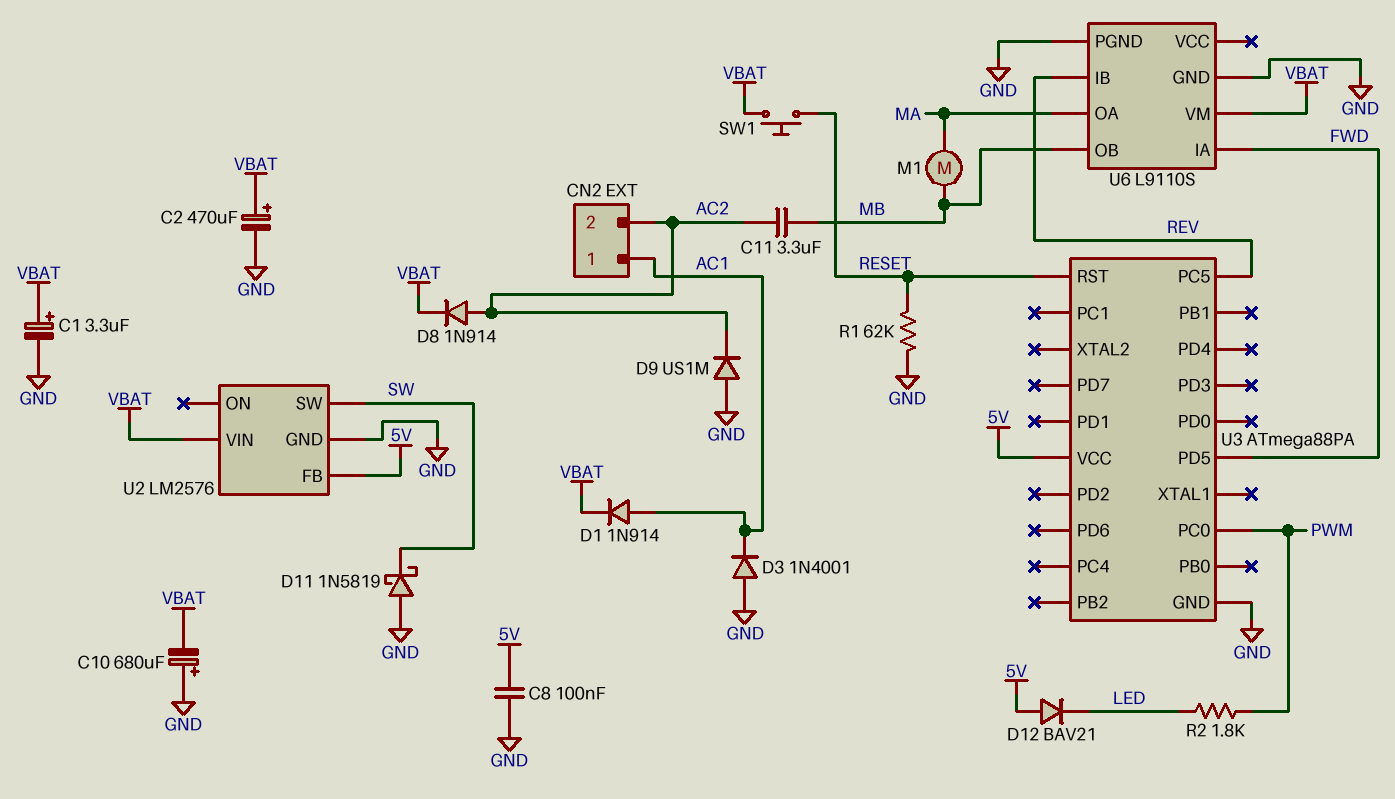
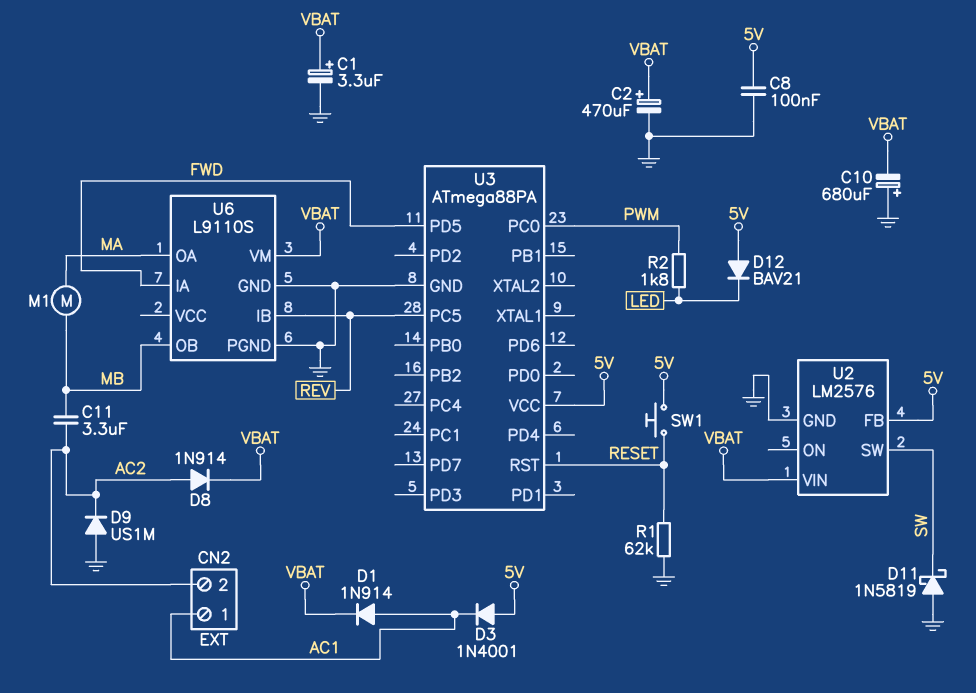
D3: diode 1N4001 (A GND, K AC1) -> diode 1N4001 (A 5V, K AC1)
SW1: button (RESET, VBAT) -> button (5V, RESET)

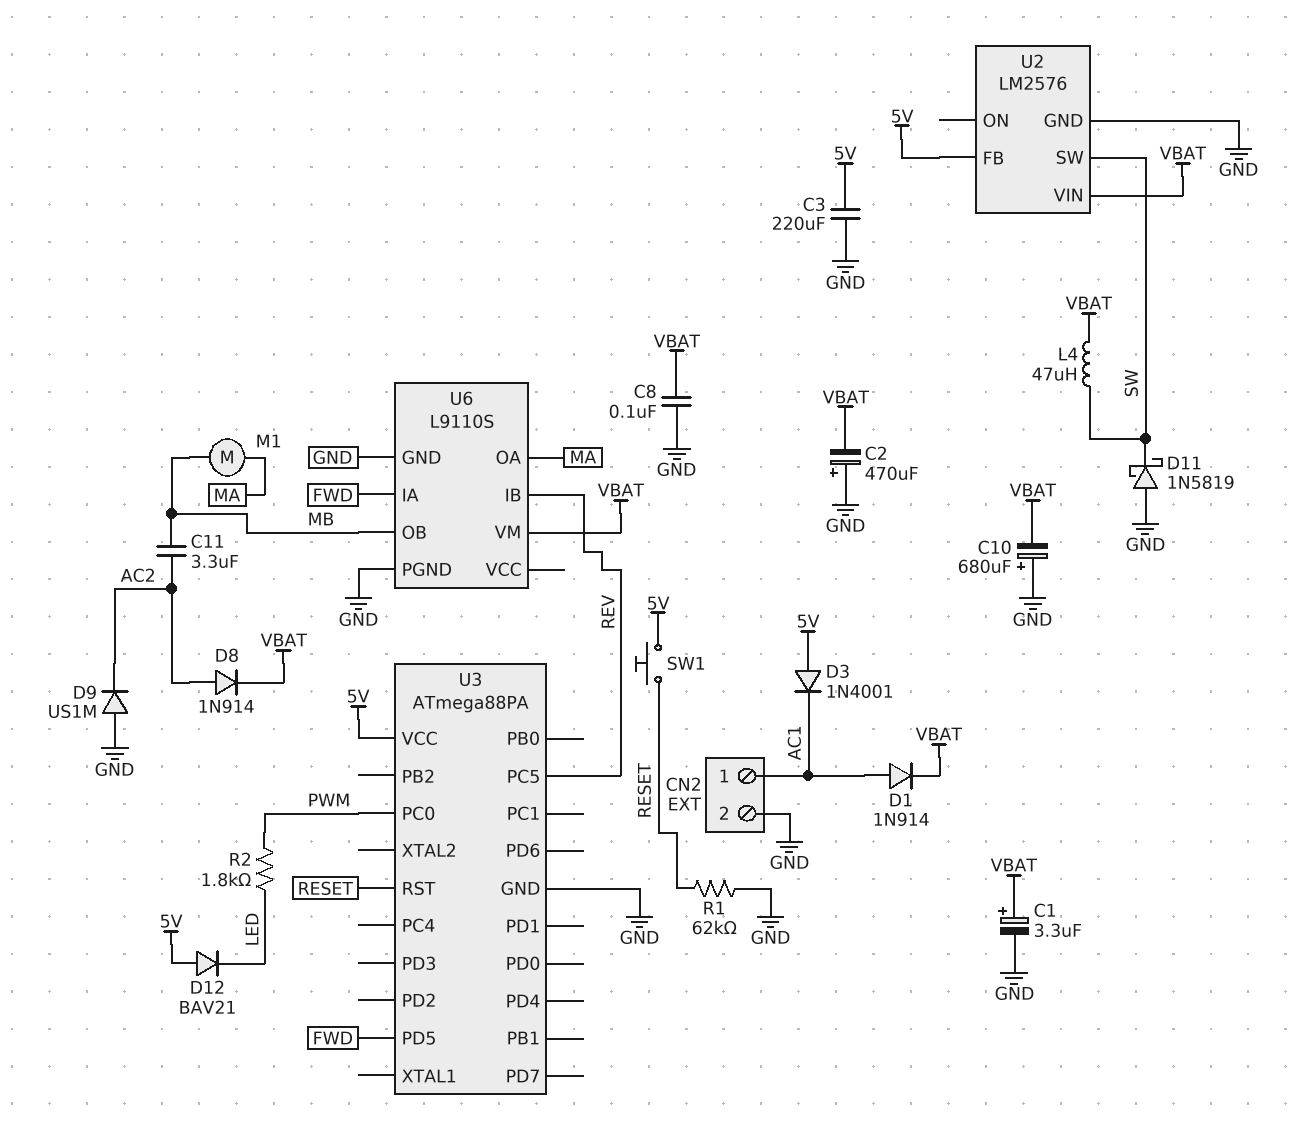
C2: 470uF (plus VBAT, minus GND) -> 470uF (plus GND, minus VBAT)
C3: none -> 220uF (5V, GND)
C8: 100nF (5V, GND) -> 100nF (GND, VBAT)
CN2 pin 2: AC2 -> GND
L4: none -> 47uH (SW, VBAT)

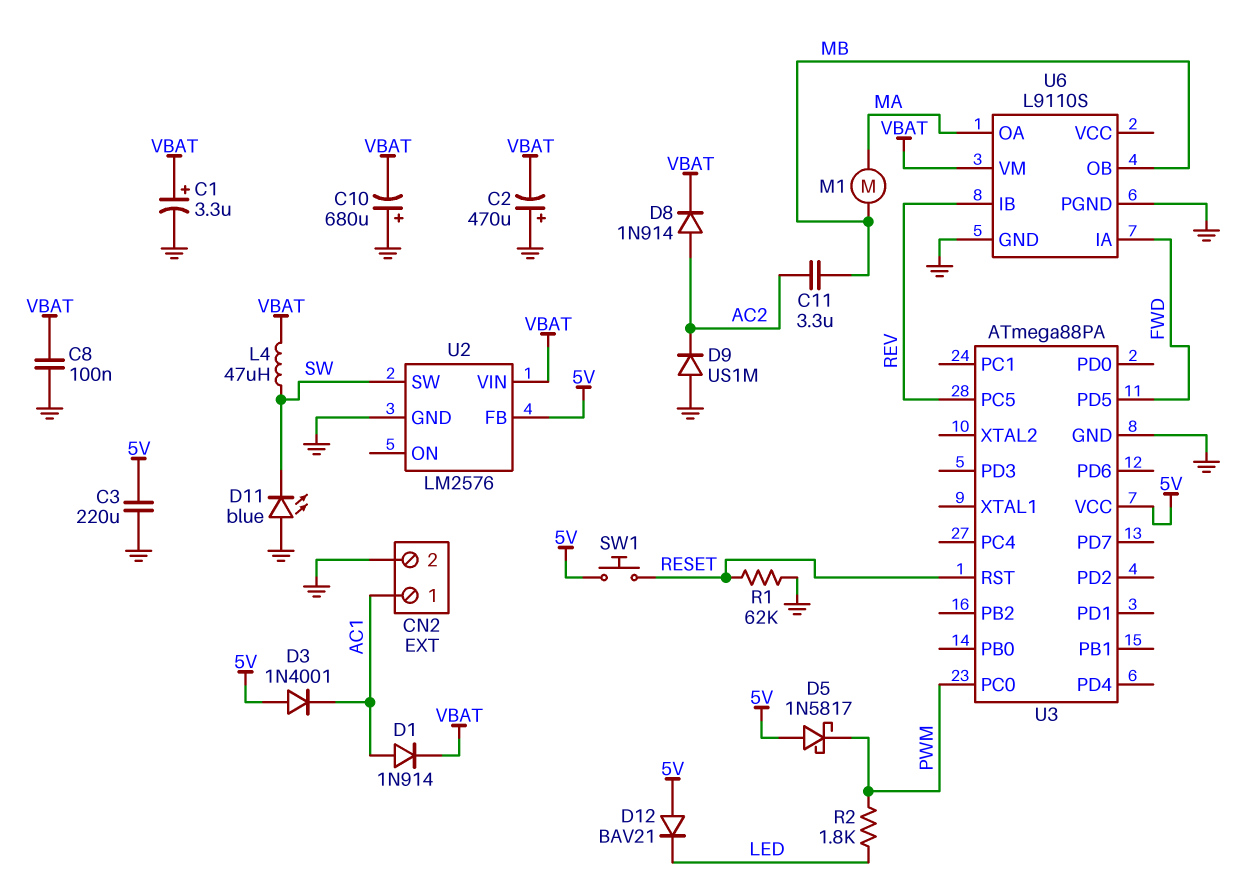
D5: none -> schottky 1N5817 (A 5V, K PWM)
D11: schottky 1N5819 (A GND, K SW) -> LED blue (A GND, K SW)

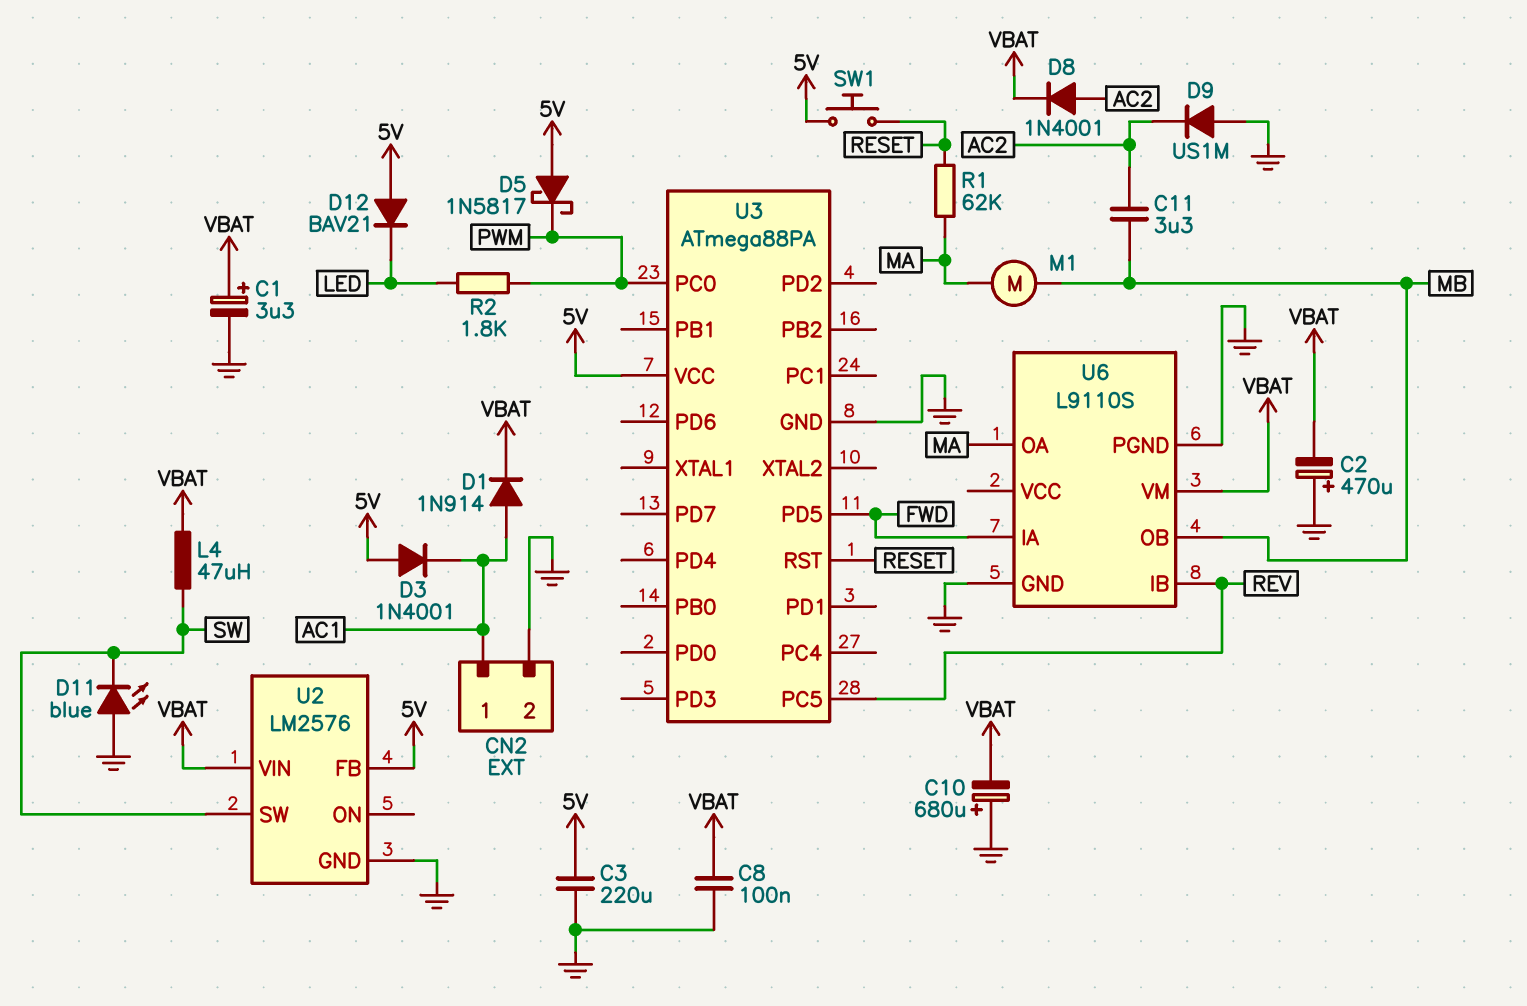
D8: diode 1N914 (A AC2, K VBAT) -> diode 1N4001 (A AC2, K VBAT)
R1: 62k (GND, RESET) -> 62k (MA, RESET)

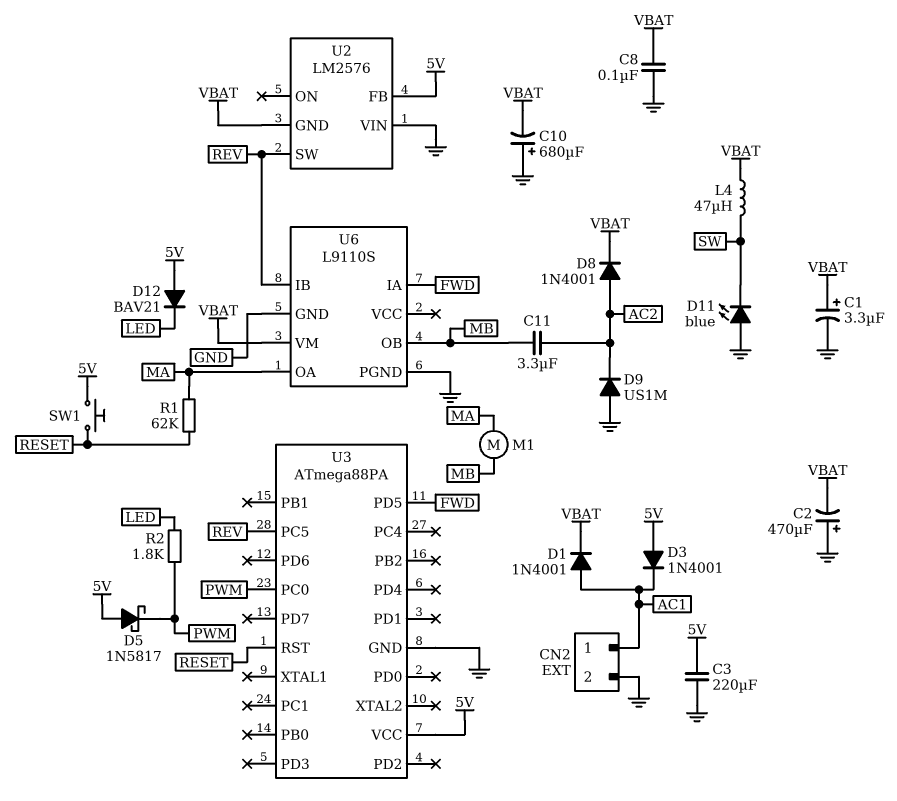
D1: diode 1N914 (A AC1, K VBAT) -> diode 1N4001 (A AC1, K VBAT)
U2 pin GND: GND -> VBAT
U2 pin SW: SW -> REV
U2 pin VIN: VBAT -> GND

